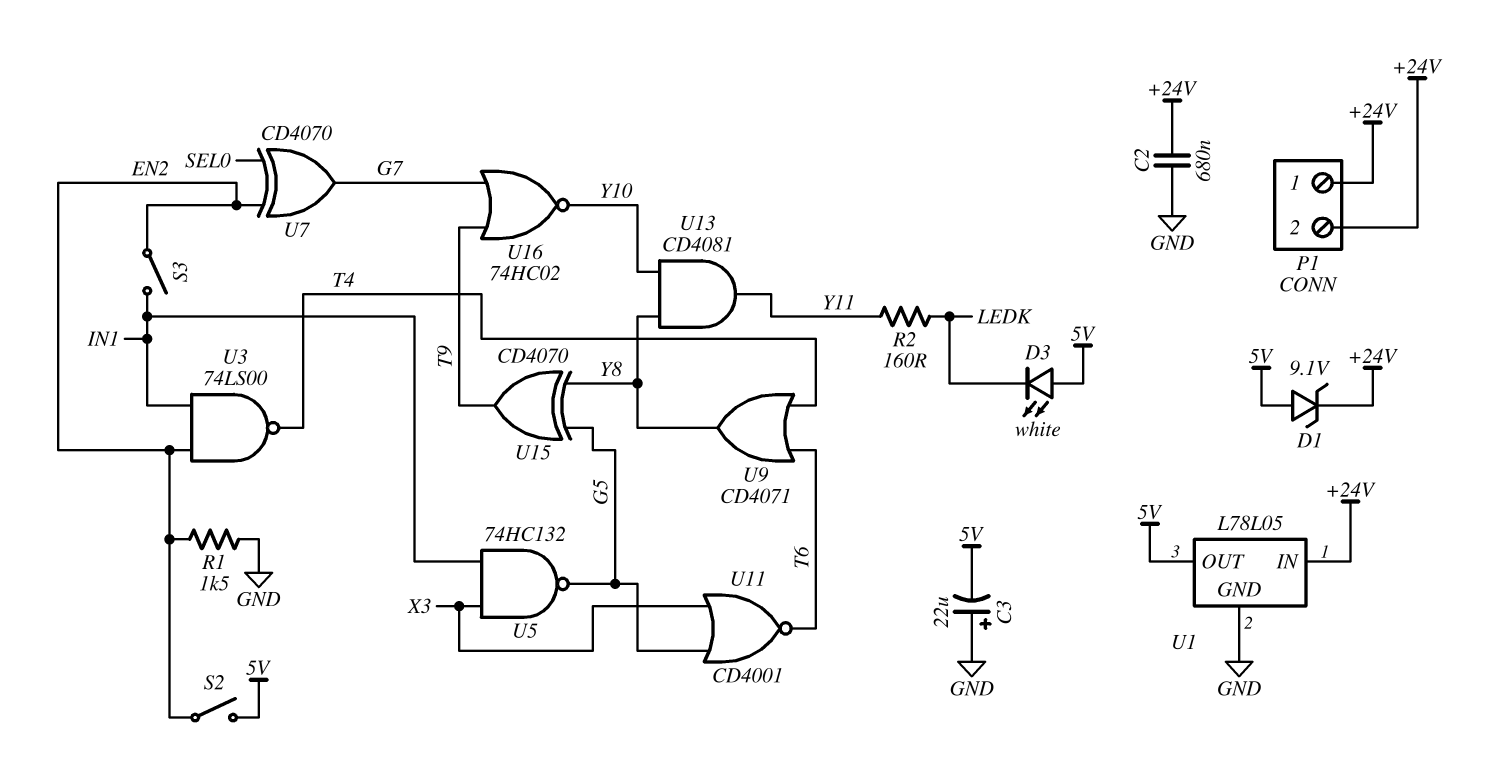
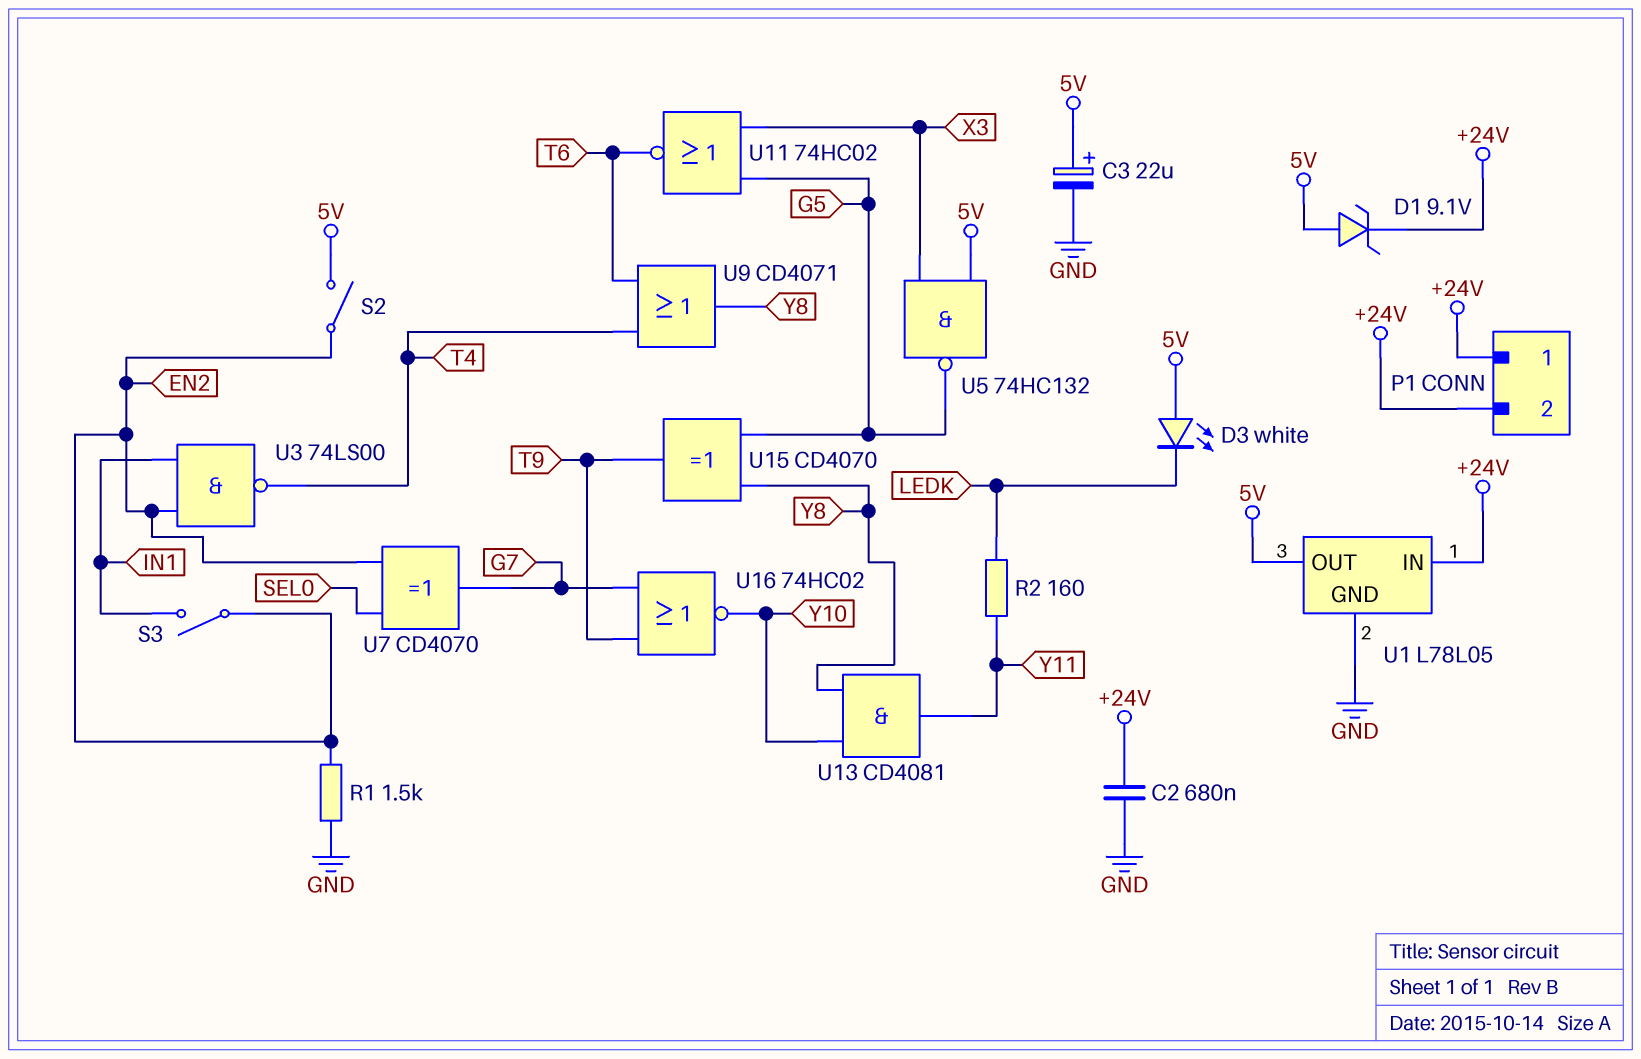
C3: 22uF (plus GND, minus 5V) -> 22uF (plus 5V, minus GND)
U5: NAND 74HC132 (in IN1, in X3, out G5) -> NAND 74HC132 (in 5V, in X3, out G5)
U11: NOR CD4001 (in G5, in X3, out T6) -> NOR 74HC02 (in G5, in X3, out T6)

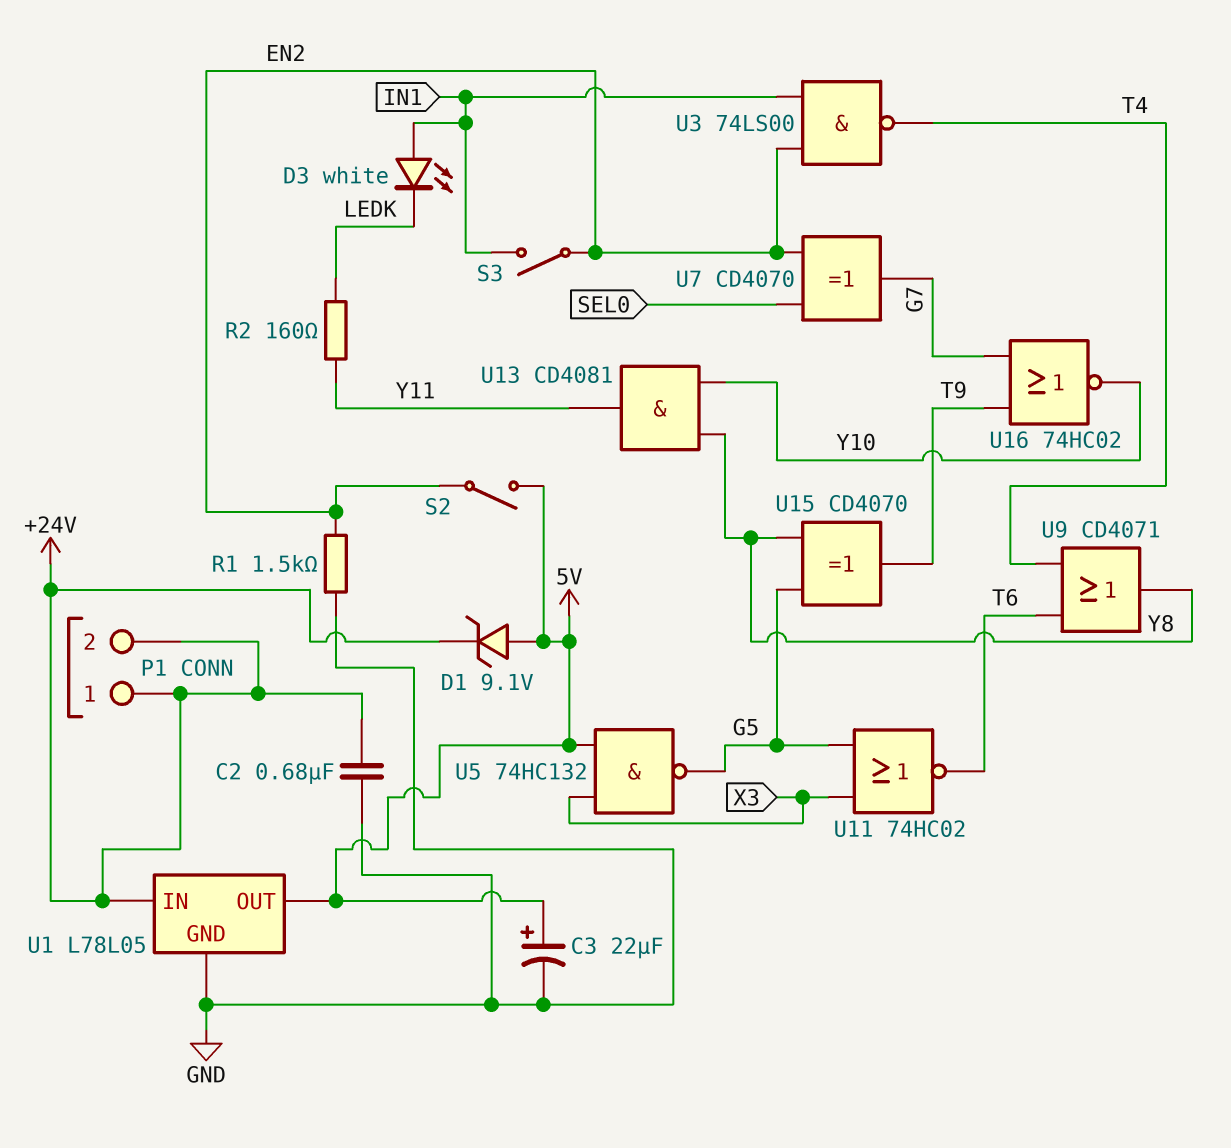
D3: LED white (A 5V, K LEDK) -> LED white (A IN1, K LEDK)

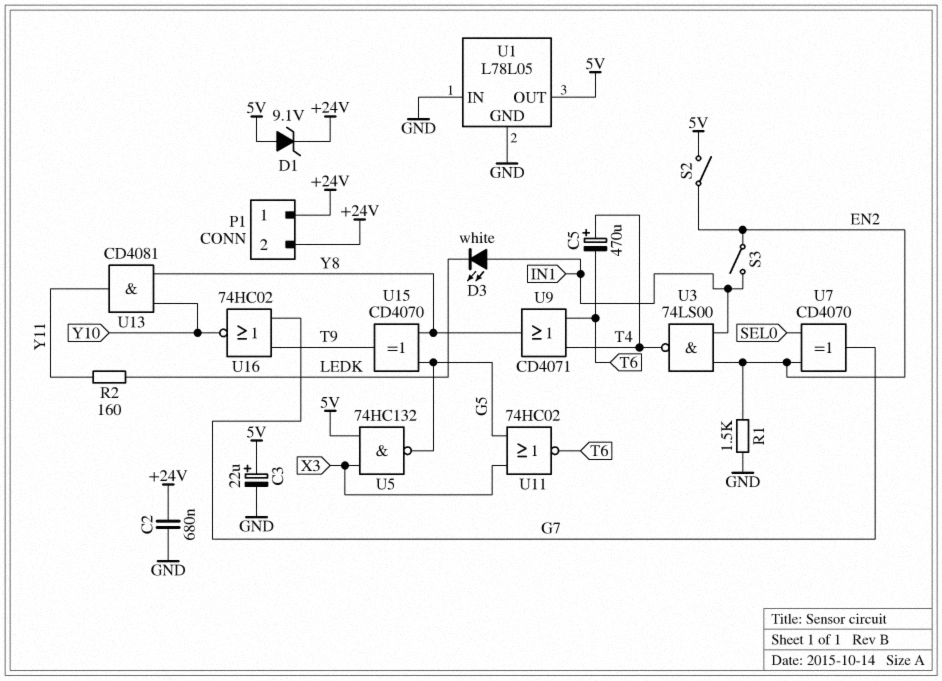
C5: none -> 470uF (plus T4, minus T6)
U1 pin IN: +24V -> GND

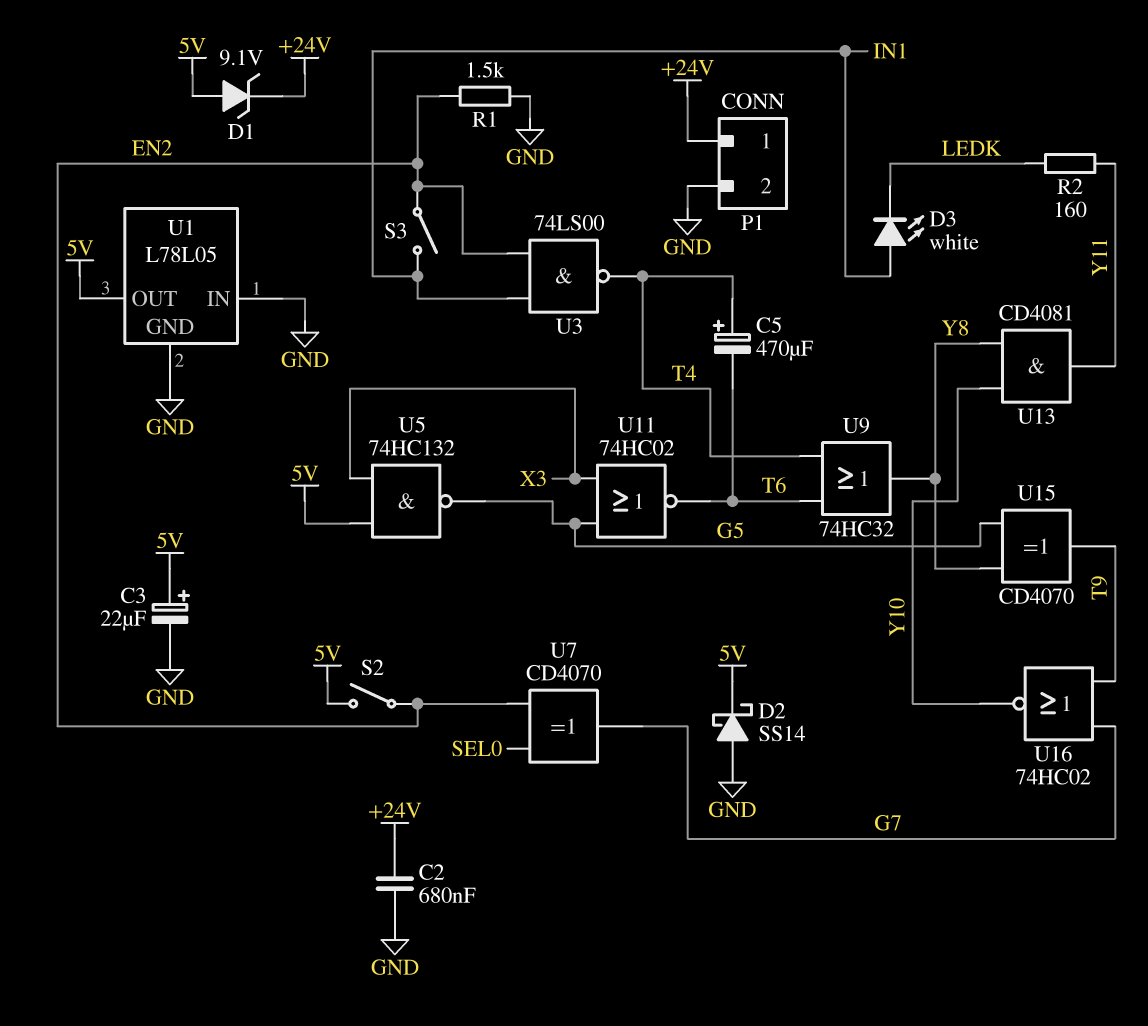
D2: none -> schottky SS14 (A GND, K 5V)
P1 pin 2: +24V -> GND
U9: OR CD4071 (in T4, in T6, out Y8) -> OR 74HC32 (in T4, in T6, out Y8)

